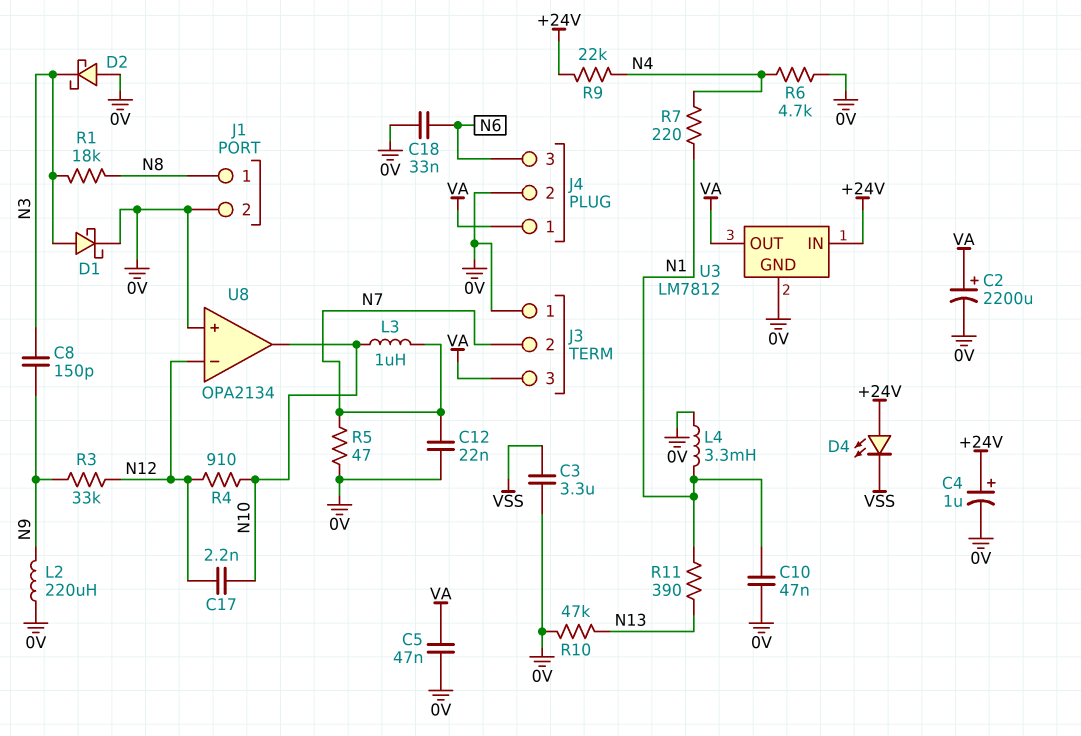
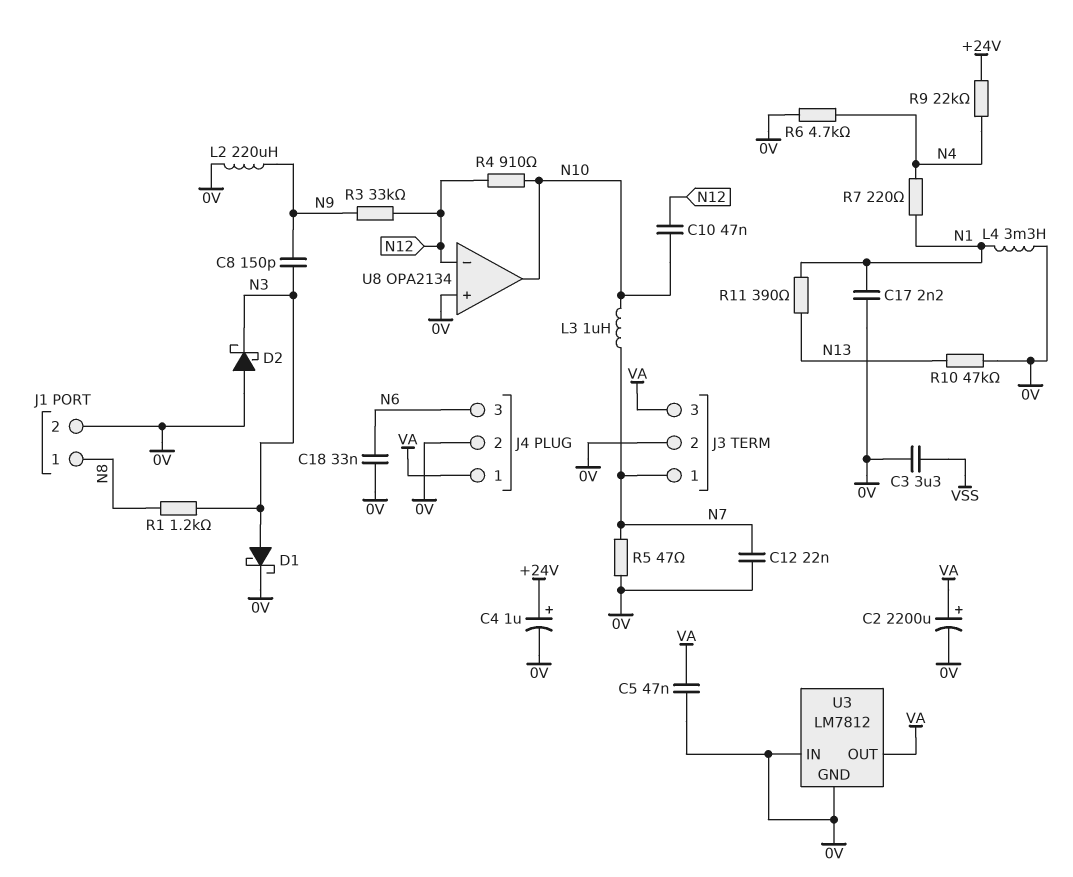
C10: 47nF (0V, N1) -> 47nF (N10, N12)
C17: 2.2nF (N10, N12) -> 2.2nF (0V, N1)
D4: LED (A +24V, K VSS) -> none
J3 pin 1: 0V -> N7
J3 pin 2: N7 -> 0V
R1: 18k (N3, N8) -> 1.2k (N3, N8)
U3 pin IN: +24V -> 0V

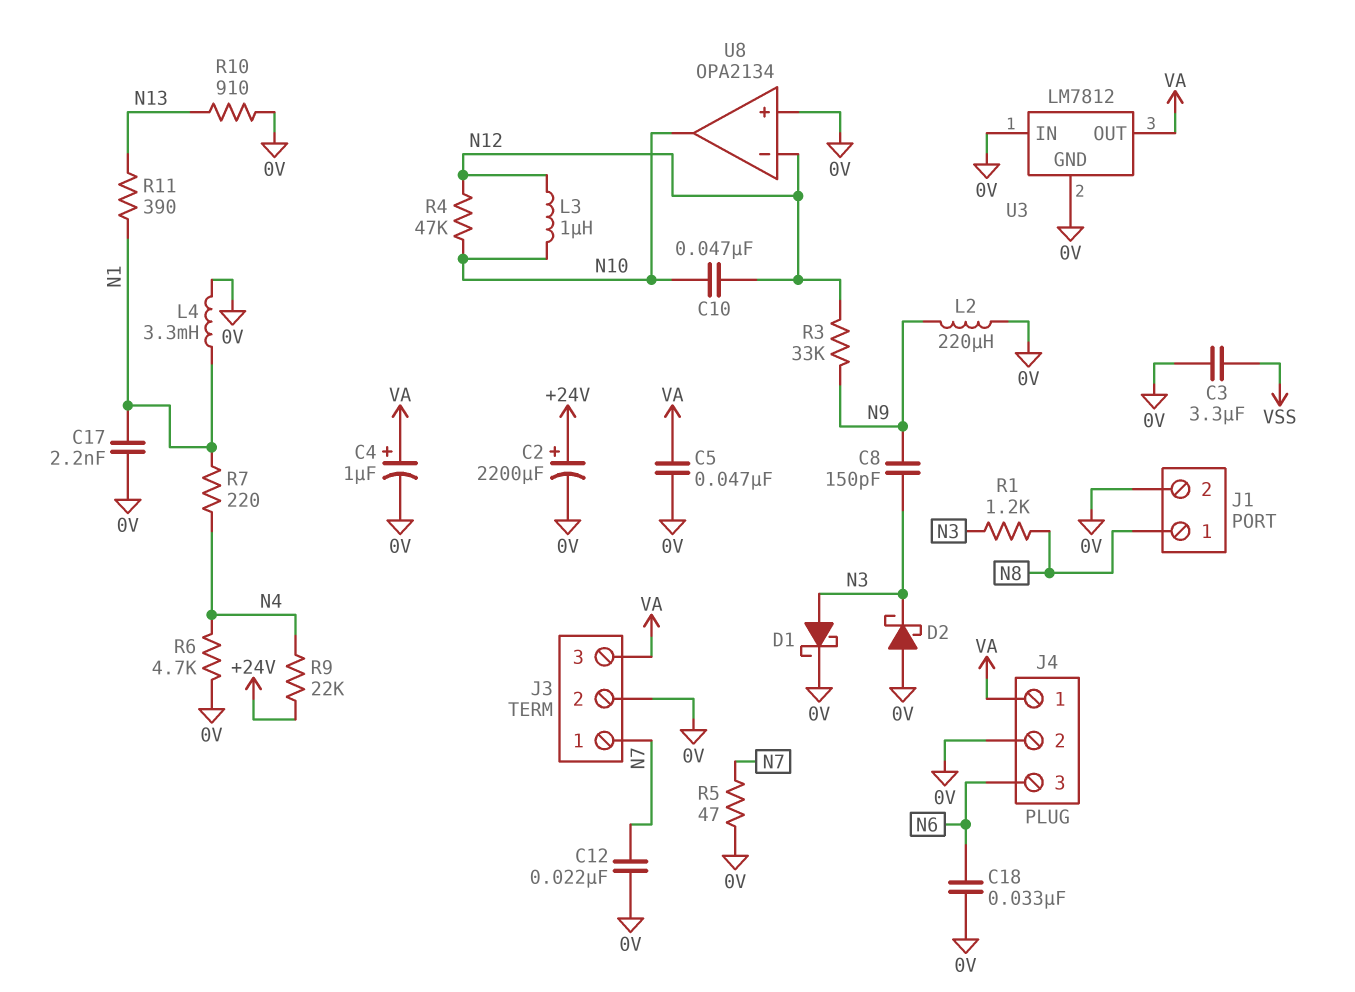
C2: 2200uF (plus VA, minus 0V) -> 2200uF (plus +24V, minus 0V)
C4: 1uF (plus +24V, minus 0V) -> 1uF (plus VA, minus 0V)
L3: 1uH (N7, N10) -> 1uH (N10, N12)
R4: 910 (N10, N12) -> 47k (N10, N12)
R10: 47k (0V, N13) -> 910 (0V, N13)

